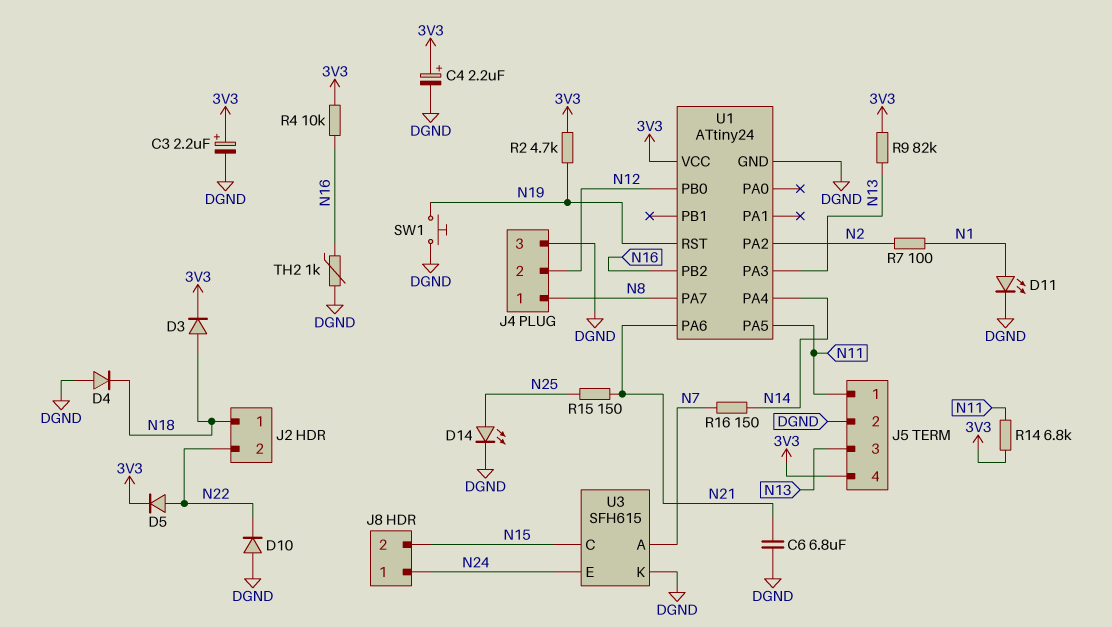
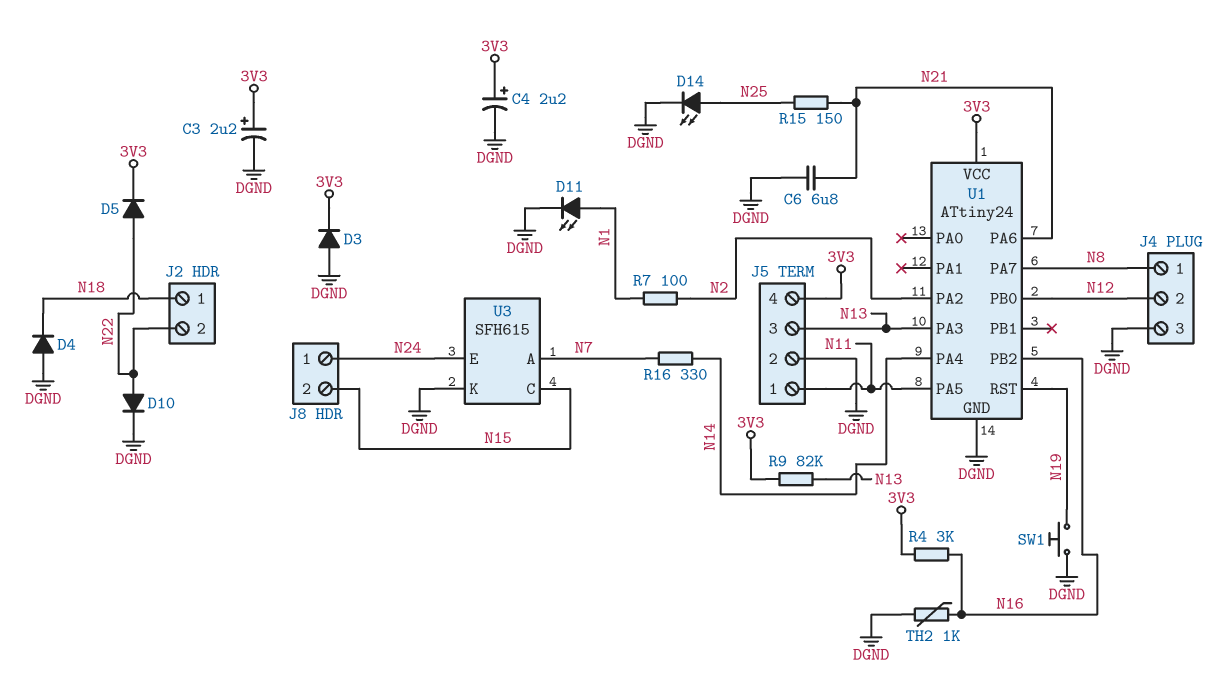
D3: diode (A N18, K 3V3) -> diode (A DGND, K 3V3)
D10: diode (A DGND, K N22) -> diode (A N22, K DGND)
R2: 4.7k (3V3, N19) -> none
R4: 10k (3V3, N16) -> 3k (3V3, N16)
R14: 6.8k (3V3, N11) -> none
R16: 150 (N7, N14) -> 330 (N7, N14)

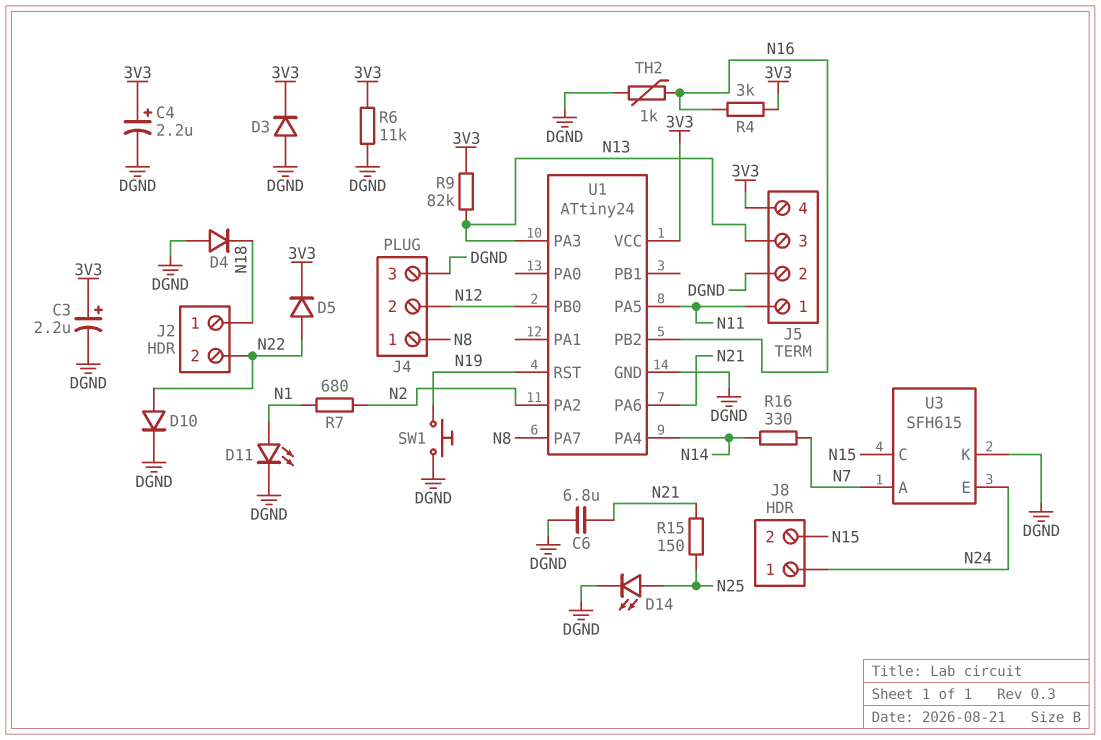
R6: none -> 11k (3V3, DGND)
R7: 100 (N1, N2) -> 680 (N1, N2)

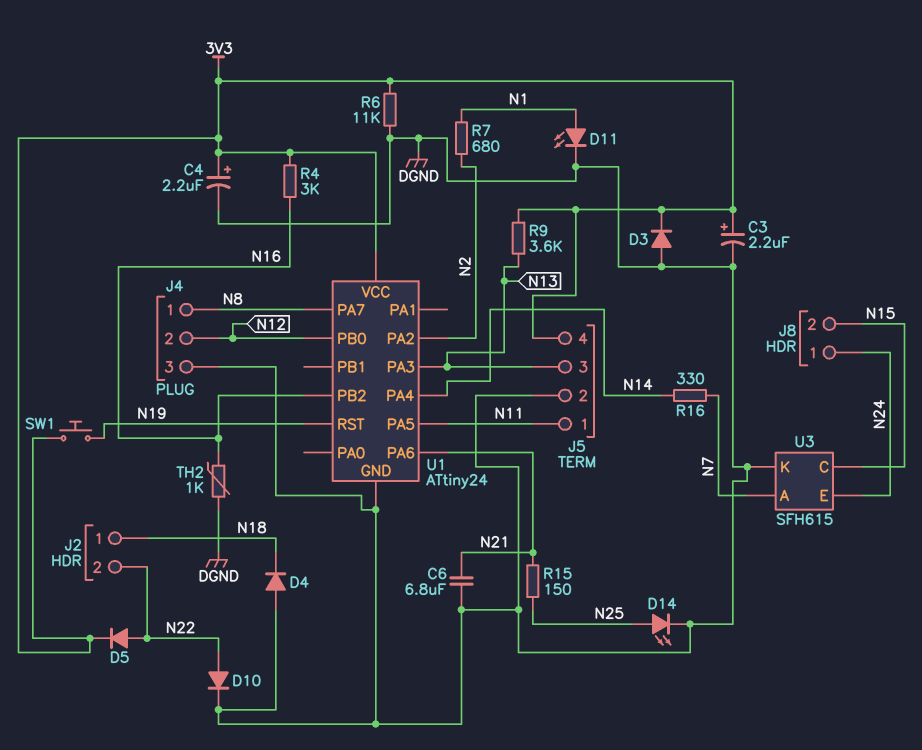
R9: 82k (3V3, N13) -> 3.6k (3V3, N13)
SW1: button (DGND, N19) -> button (3V3, N19)

